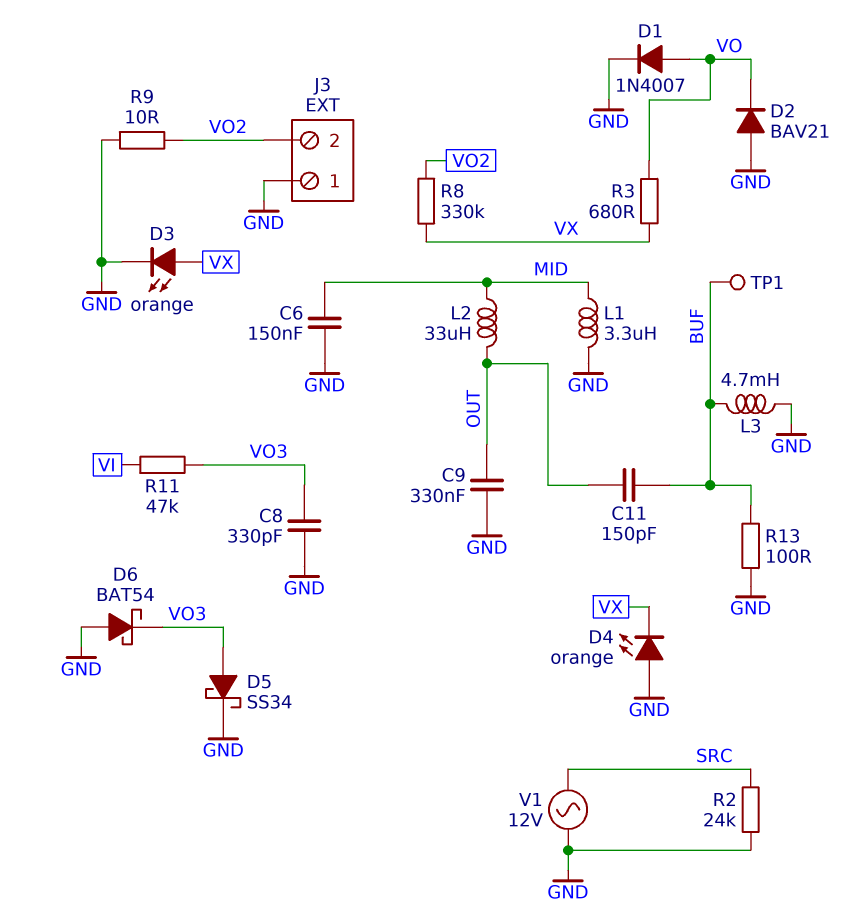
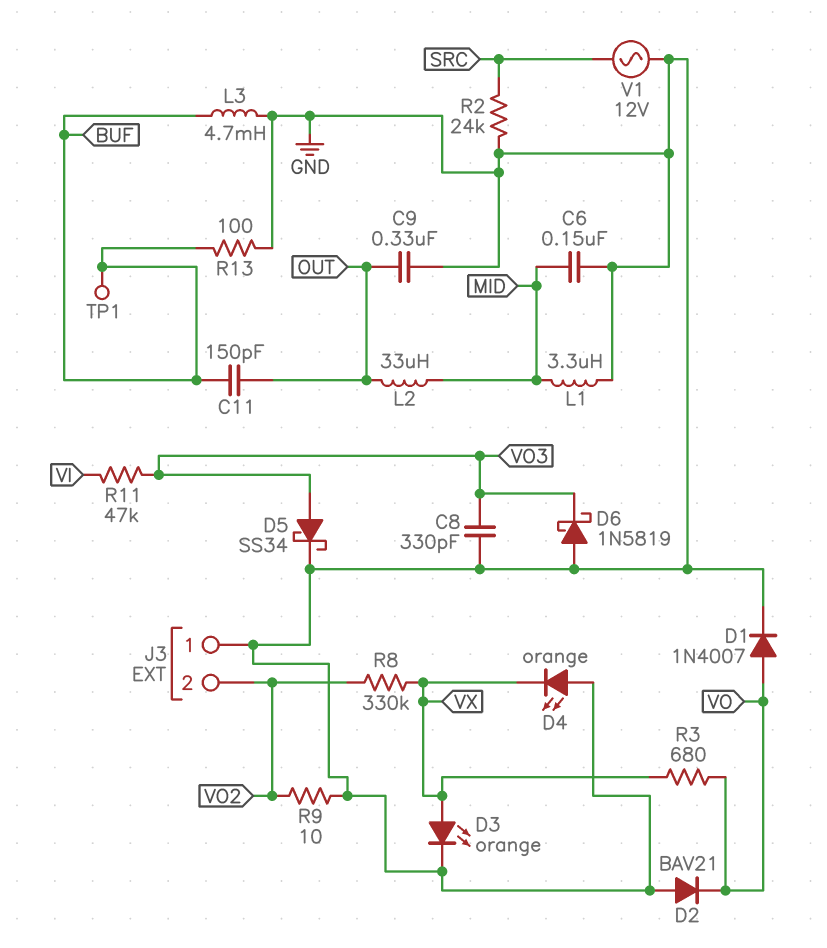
D6: schottky BAT54 (A GND, K VO3) -> schottky 1N5819 (A GND, K VO3)

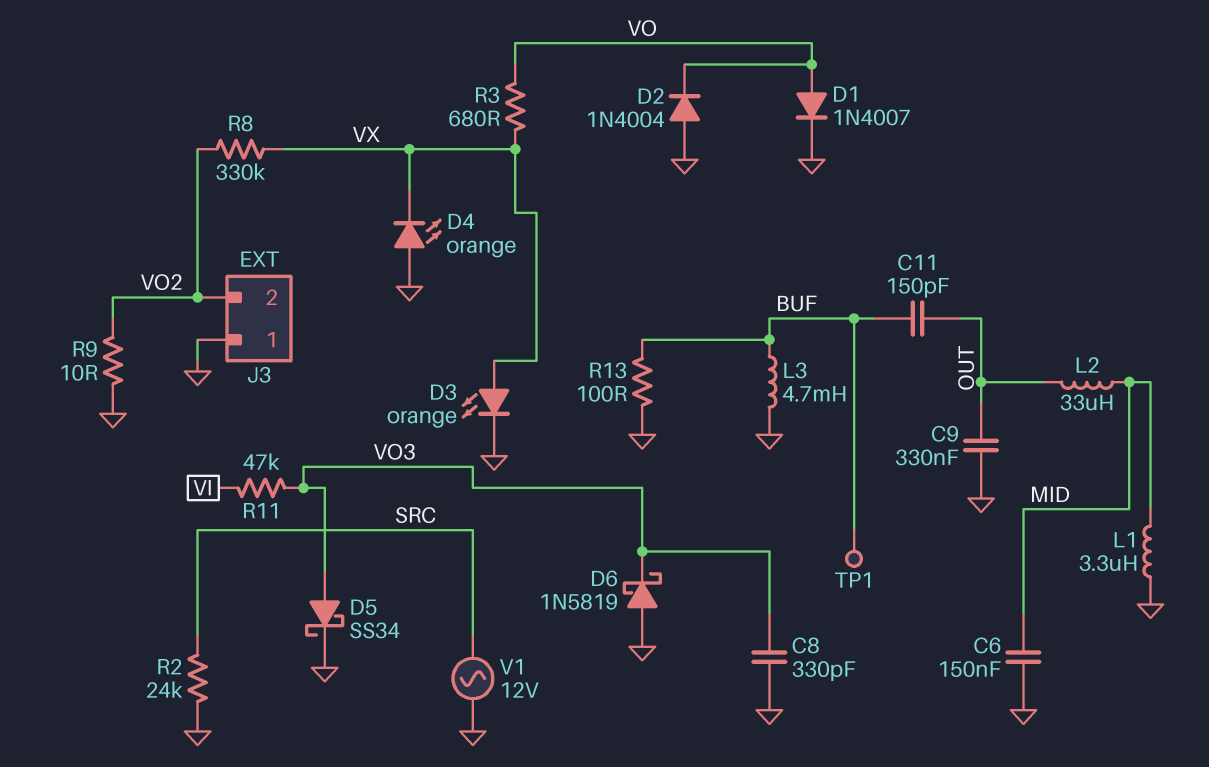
D2: diode BAV21 (A GND, K VO) -> diode 1N4004 (A GND, K VO)

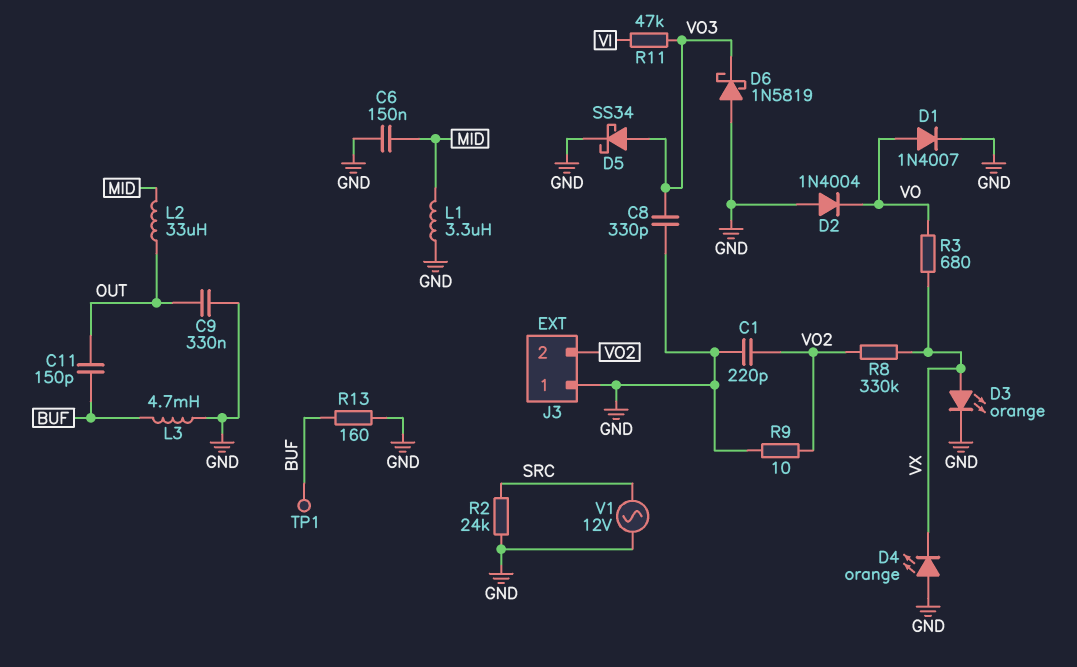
C1: none -> 220pF (GND, VO2)
R13: 100 (BUF, GND) -> 160 (BUF, GND)

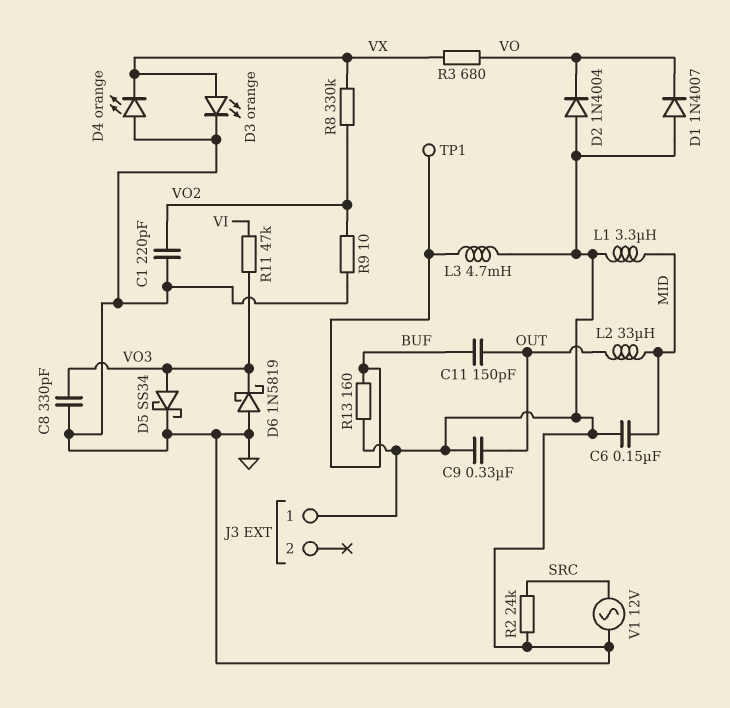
D1: diode 1N4007 (A VO, K GND) -> diode 1N4007 (A GND, K VO)
J3 pin 2: VO2 -> none

